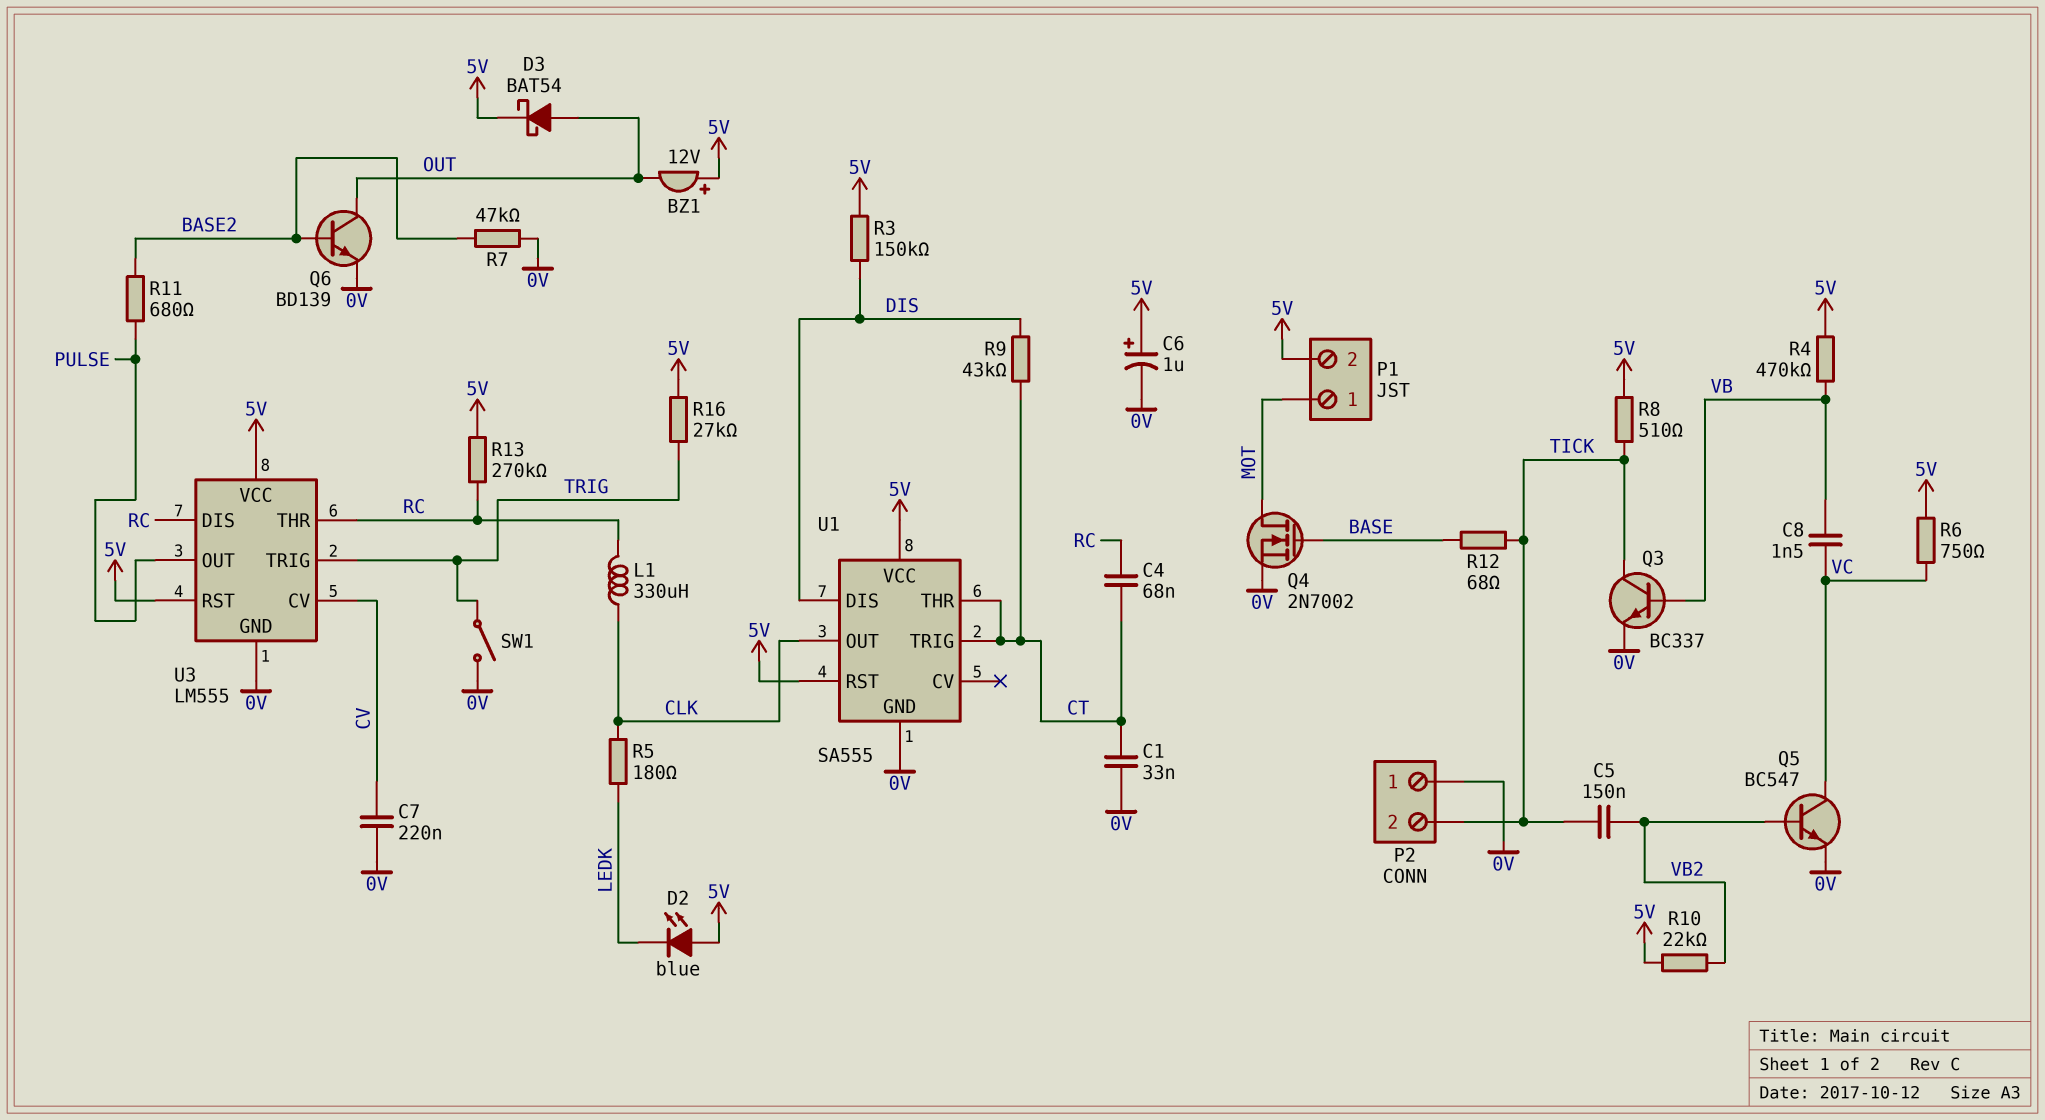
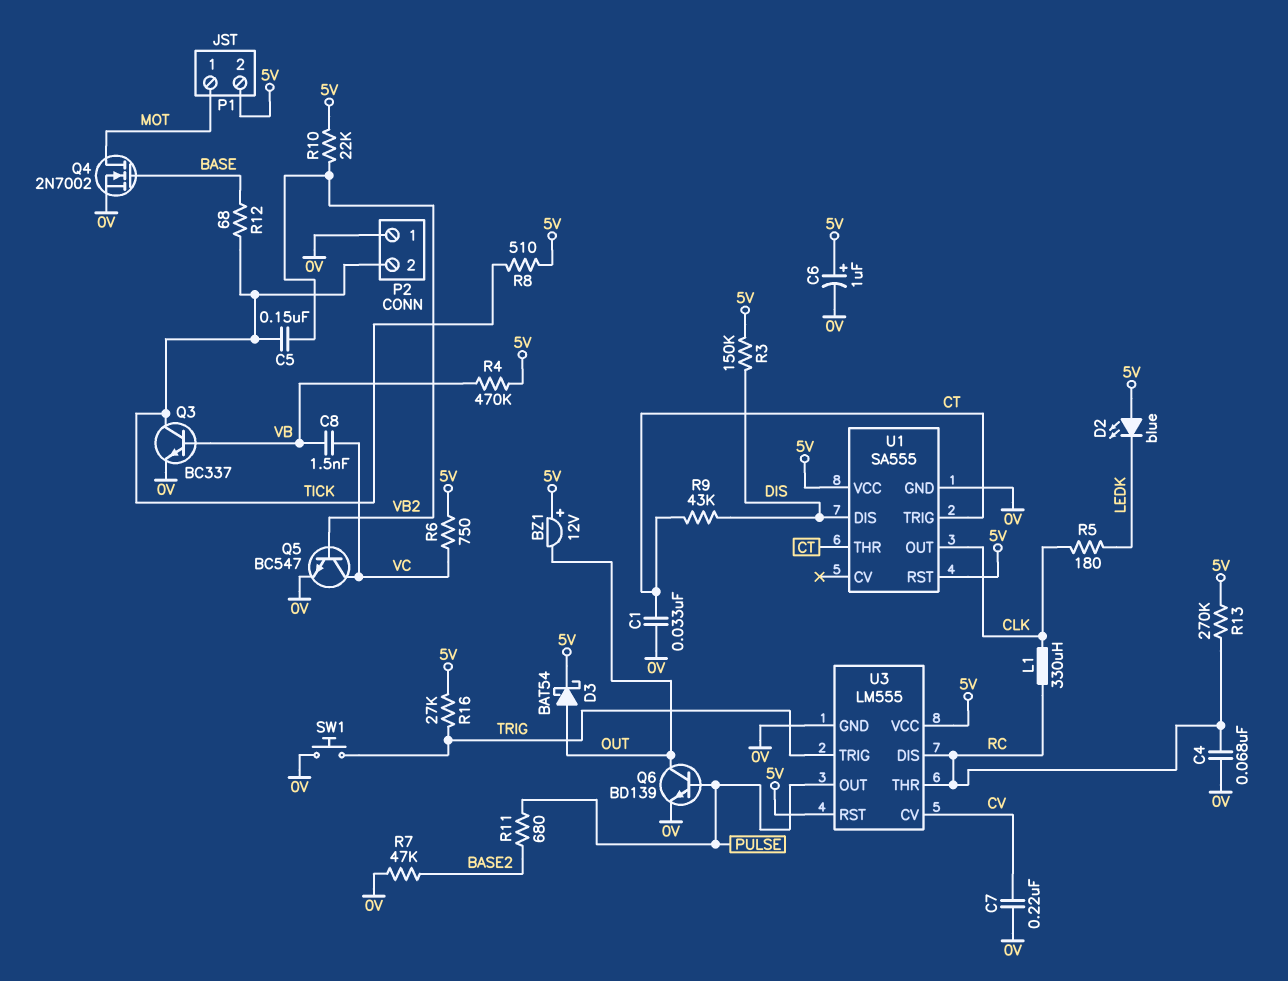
C4: 68nF (CT, RC) -> 68nF (0V, RC)
Q6: NPN BD139 (B BASE2, C OUT, E 0V) -> NPN BD139 (B PULSE, C OUT, E 0V)
SW1: switch (0V, TRIG) -> button (0V, TRIG)

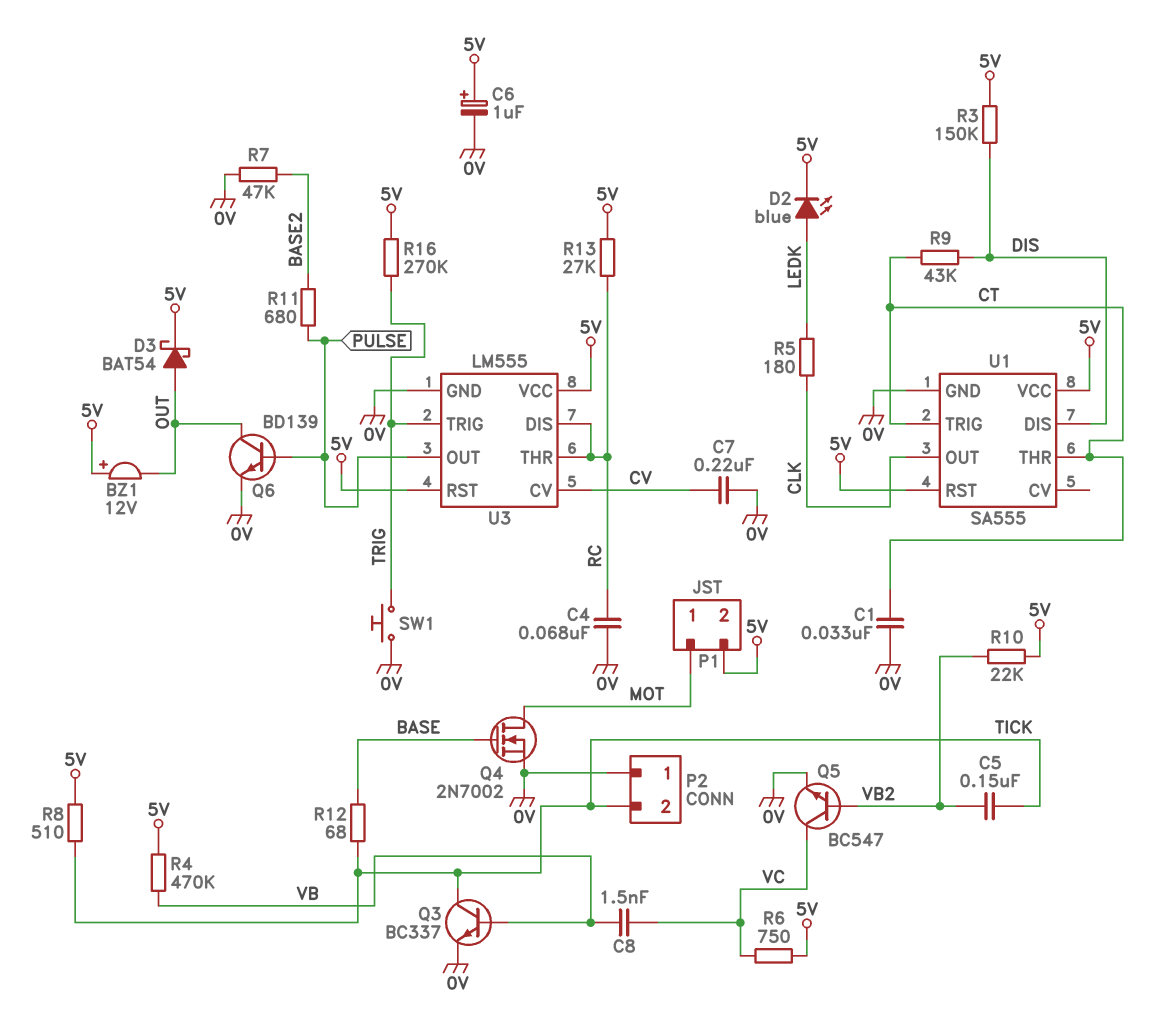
D2: LED blue (A 5V, K LEDK) -> LED blue (A LEDK, K 5V)
L1: 330uH (CLK, RC) -> none
R13: 270k (5V, RC) -> 27k (5V, RC)
R16: 27k (5V, TRIG) -> 270k (5V, TRIG)

